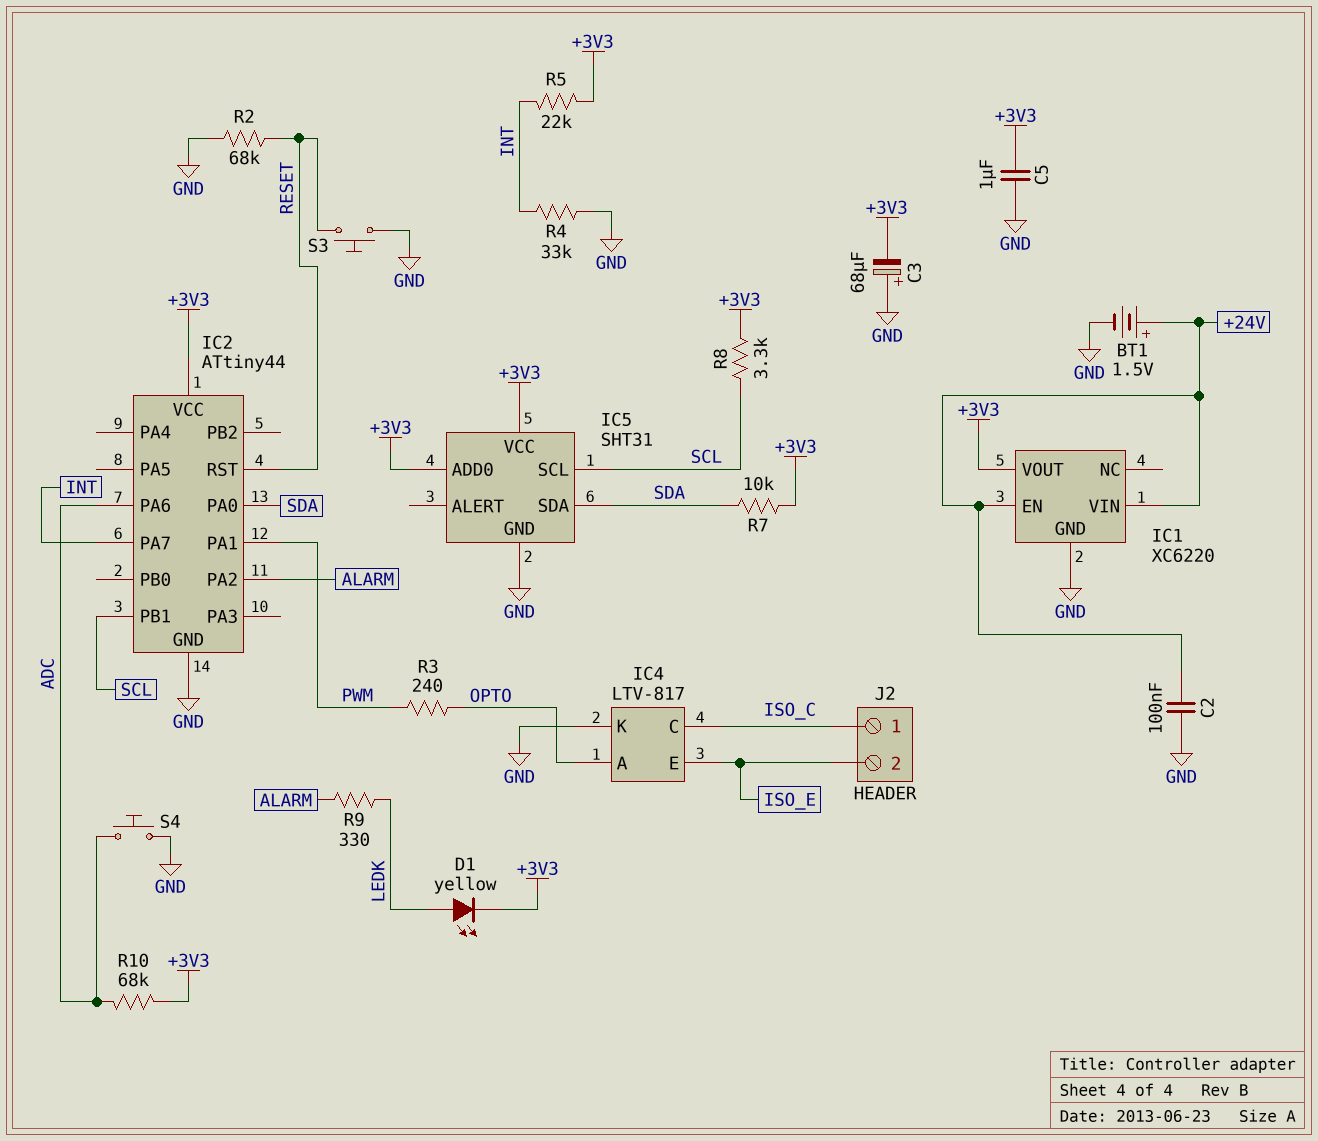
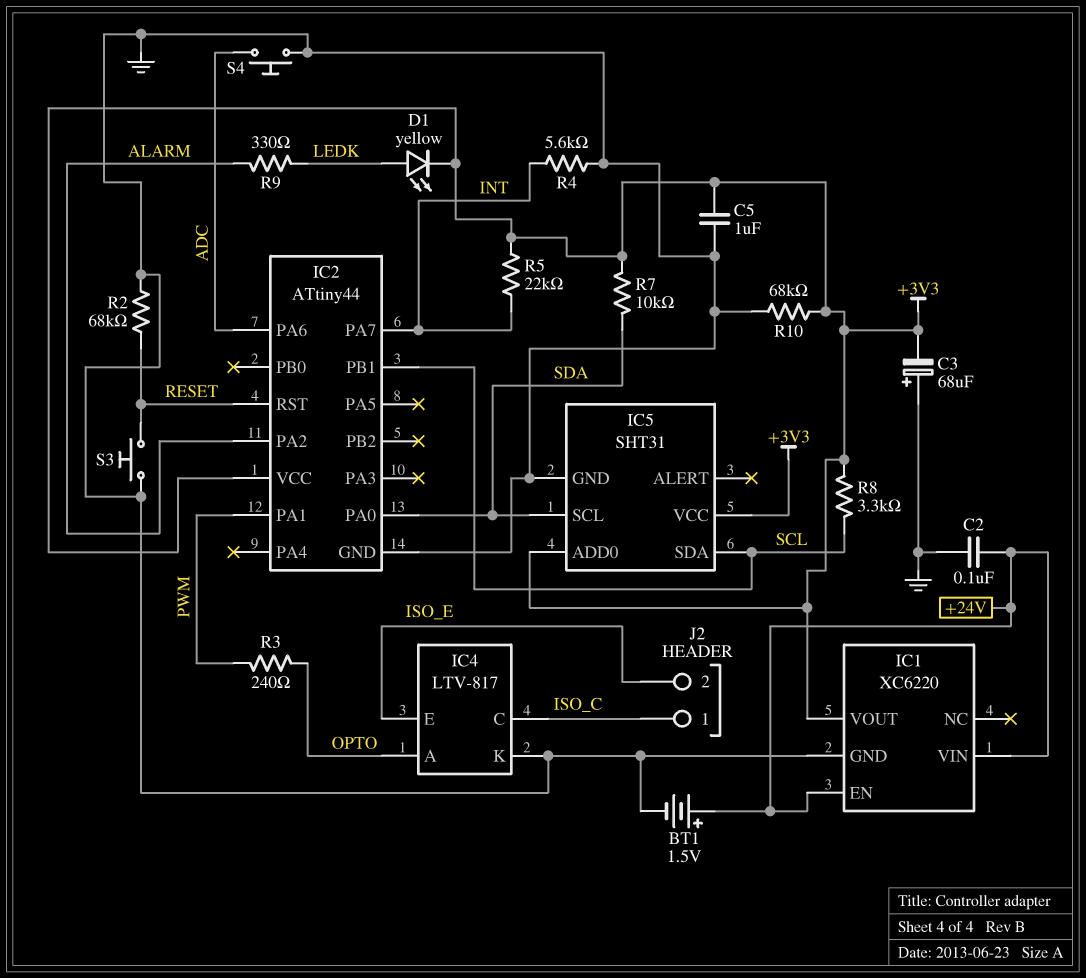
IC5 pin SCL: SCL -> SDA
IC5 pin SDA: SDA -> SCL
R4: 33k (GND, INT) -> 5.6k (GND, INT)
R10: 68k (+3V3, ADC) -> 68k (+3V3, GND)

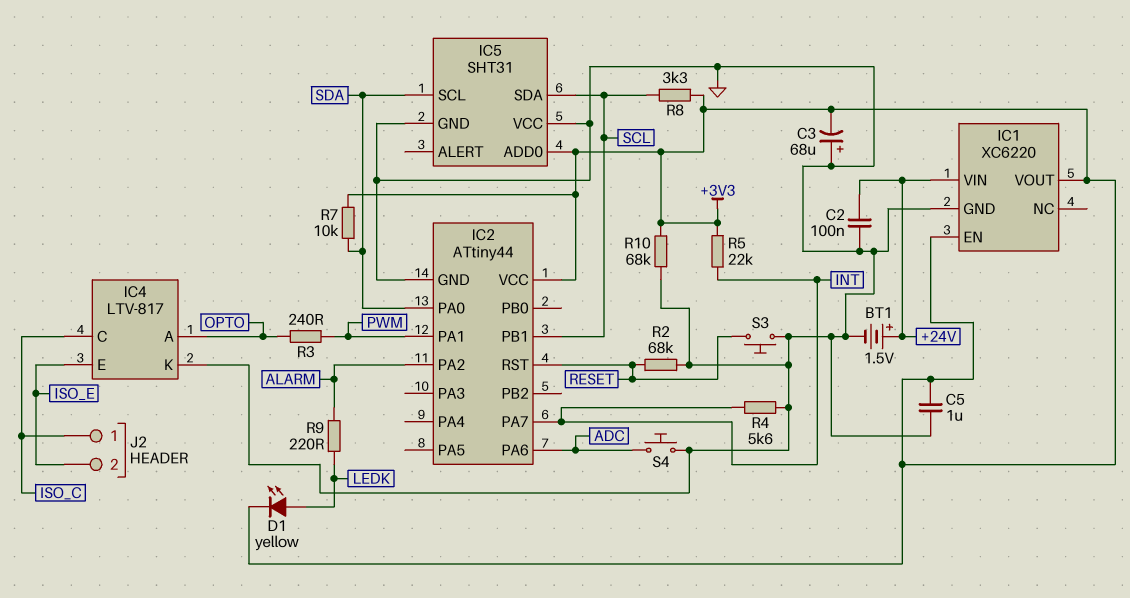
IC1 pin EN: +24V -> +3V3
IC5 pin VCC: +3V3 -> GND
R9: 330 (ALARM, LEDK) -> 220 (ALARM, LEDK)

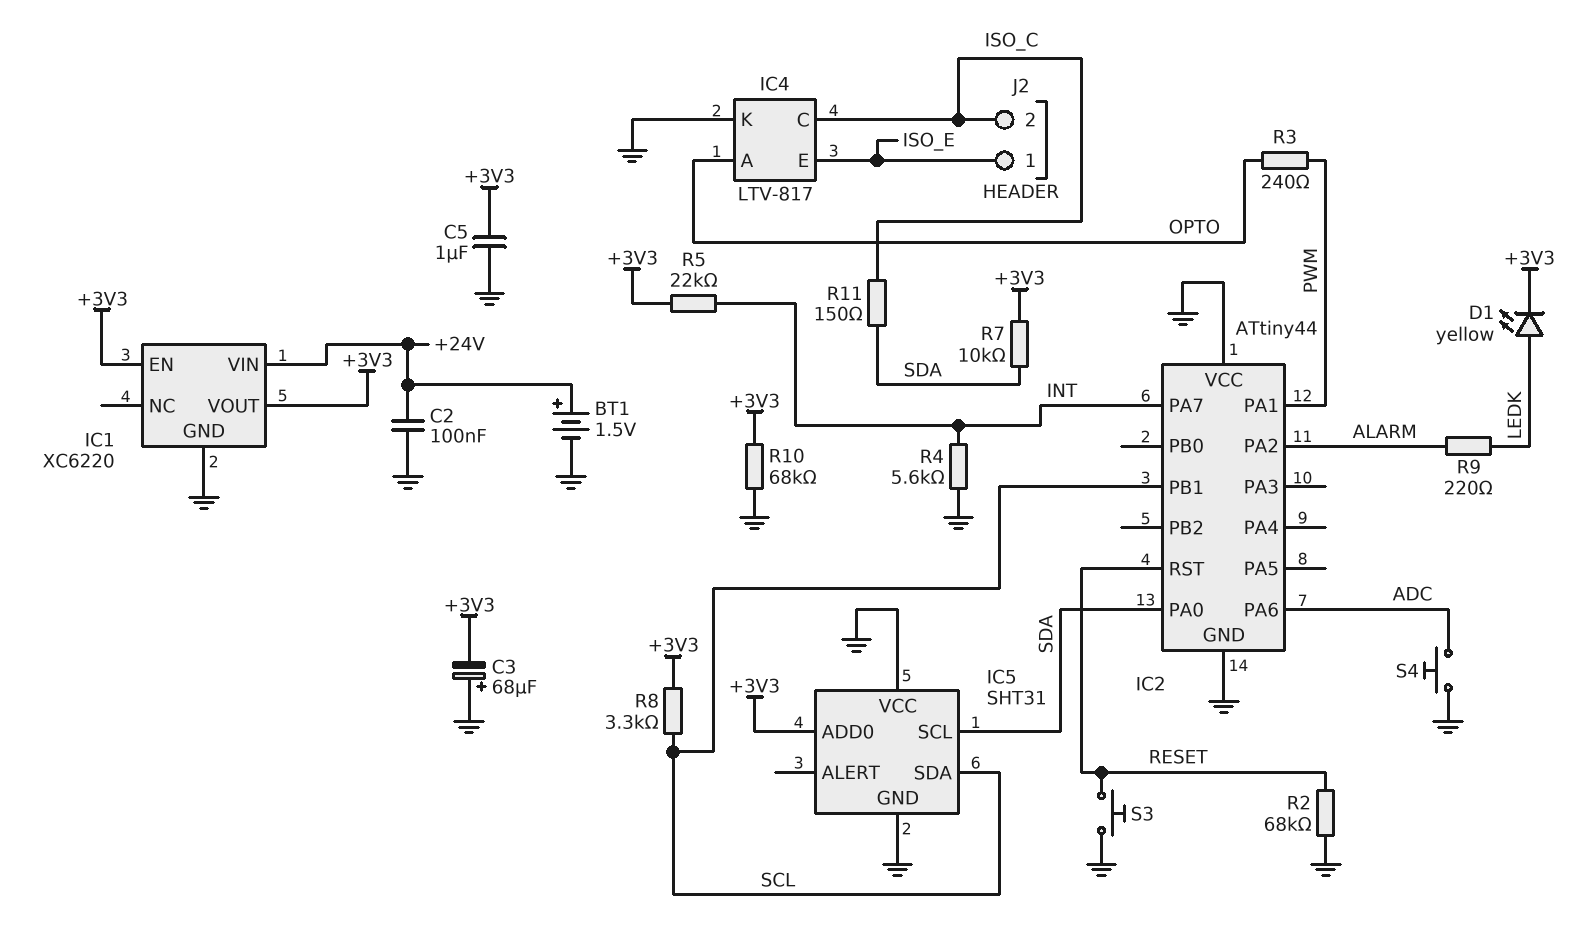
IC2 pin VCC: +3V3 -> GND
J2 pin 1: ISO_C -> ISO_E
J2 pin 2: ISO_E -> ISO_C
R11: none -> 150 (ISO_C, SDA)

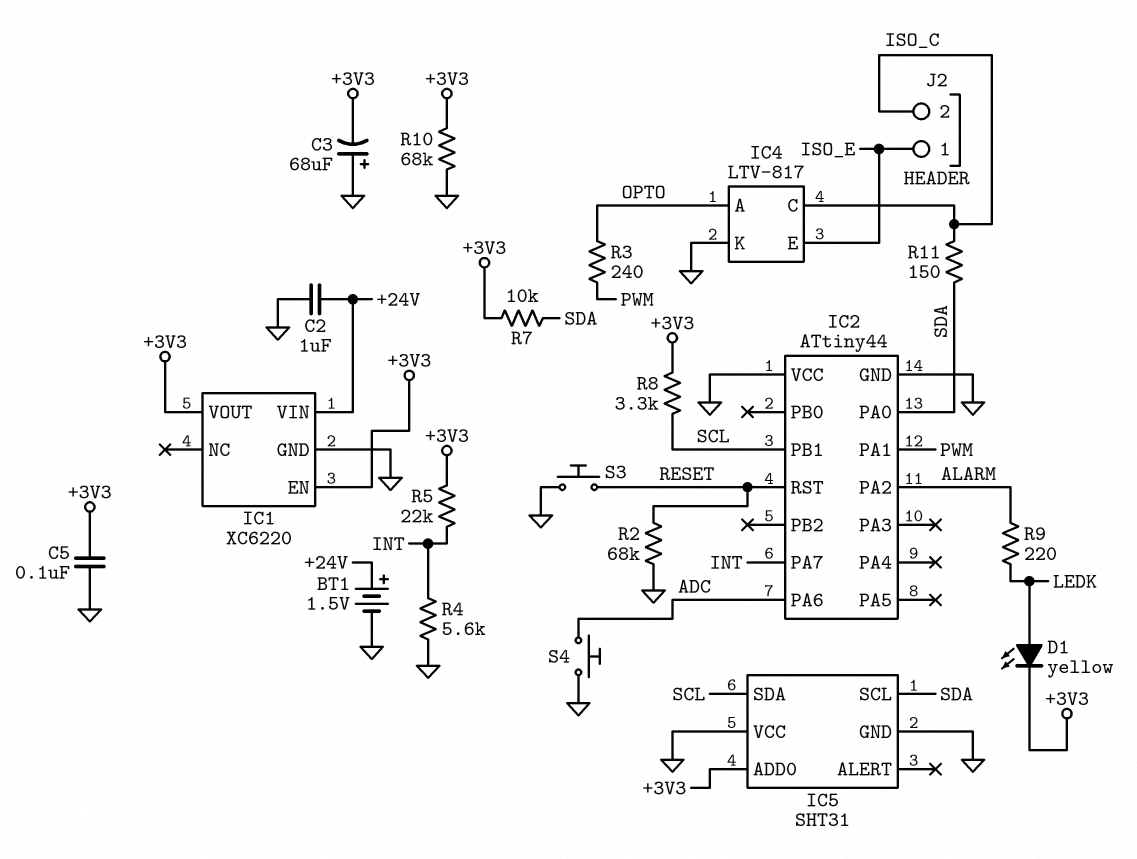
C2: 100nF (+24V, GND) -> 1uF (+24V, GND)
C5: 1uF (+3V3, GND) -> 100nF (+3V3, GND)

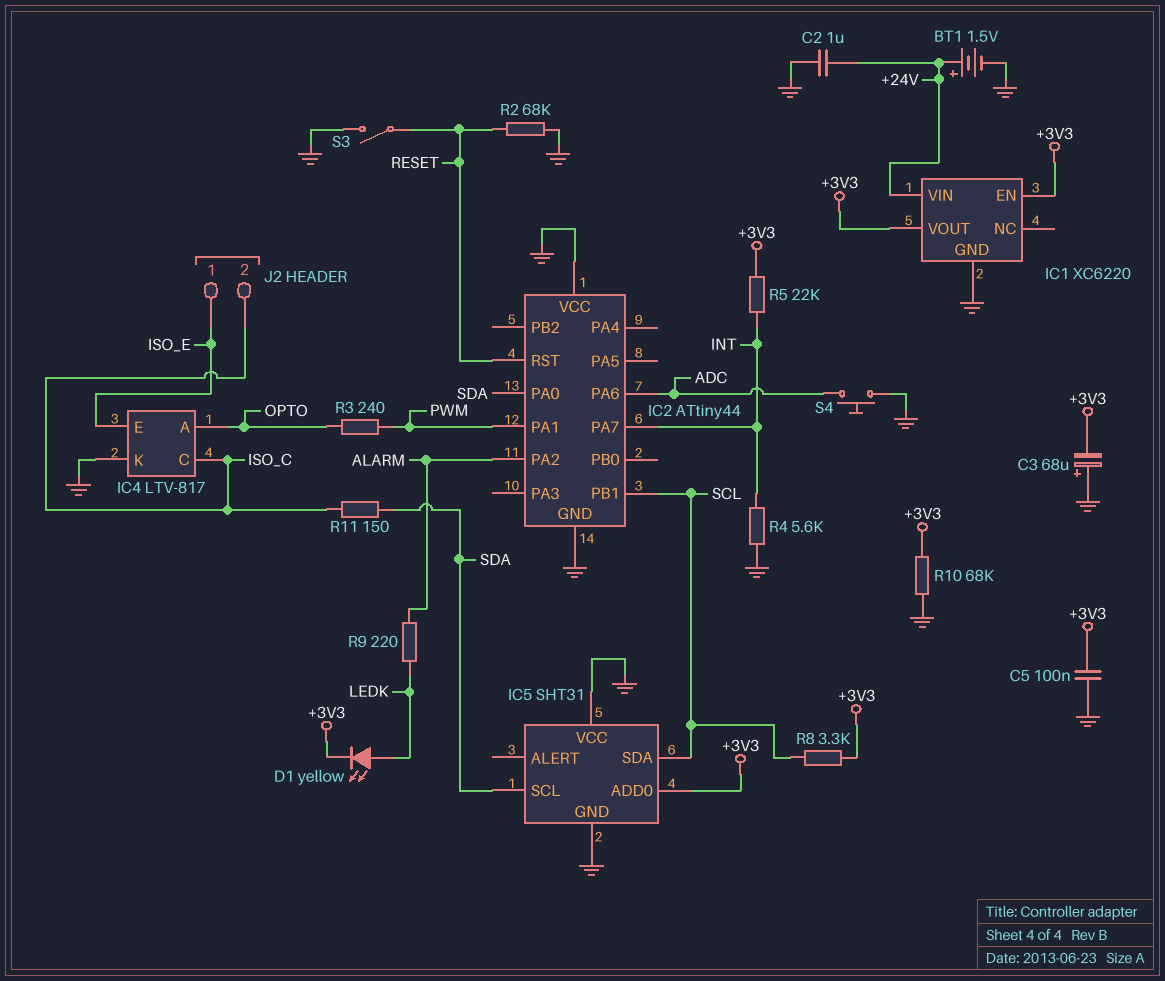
R7: 10k (+3V3, SDA) -> none
S3: button (GND, RESET) -> switch (GND, RESET)

